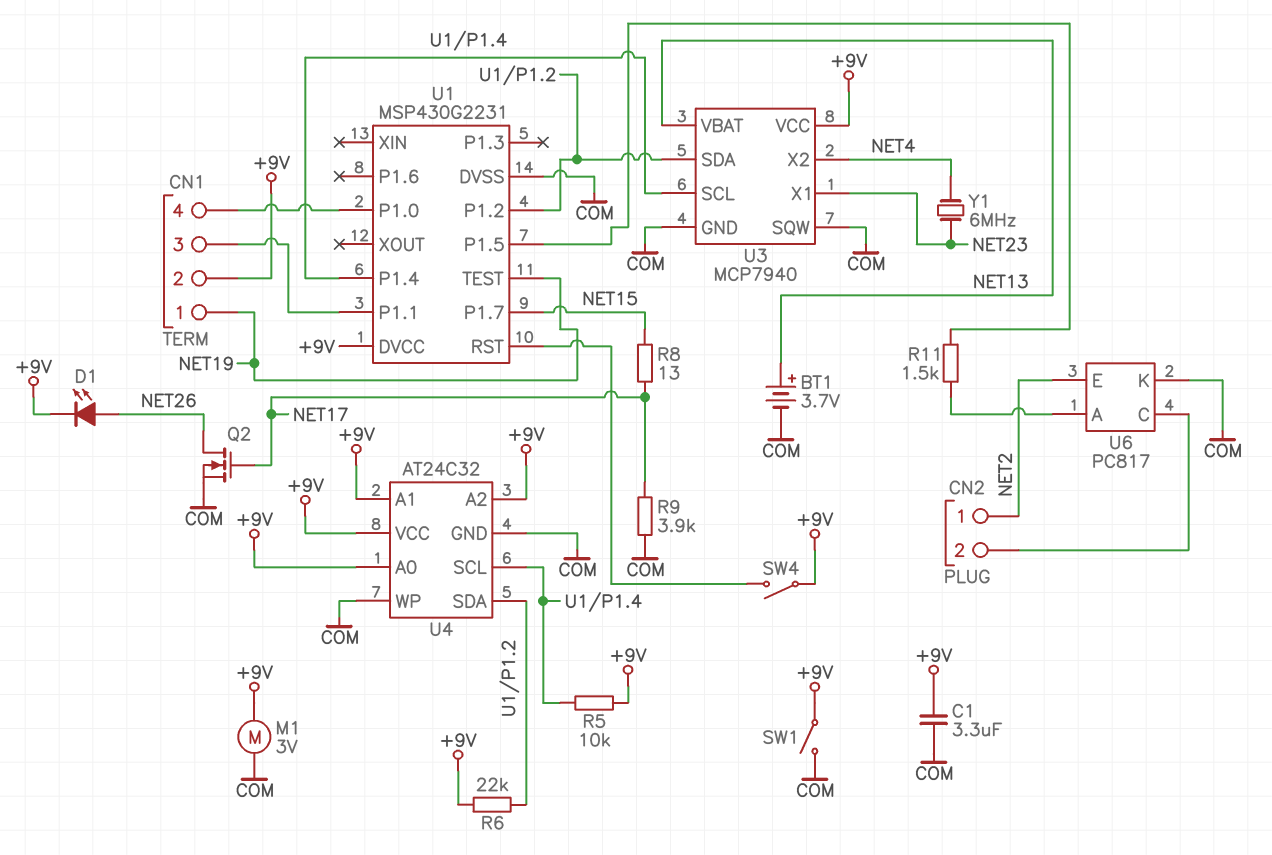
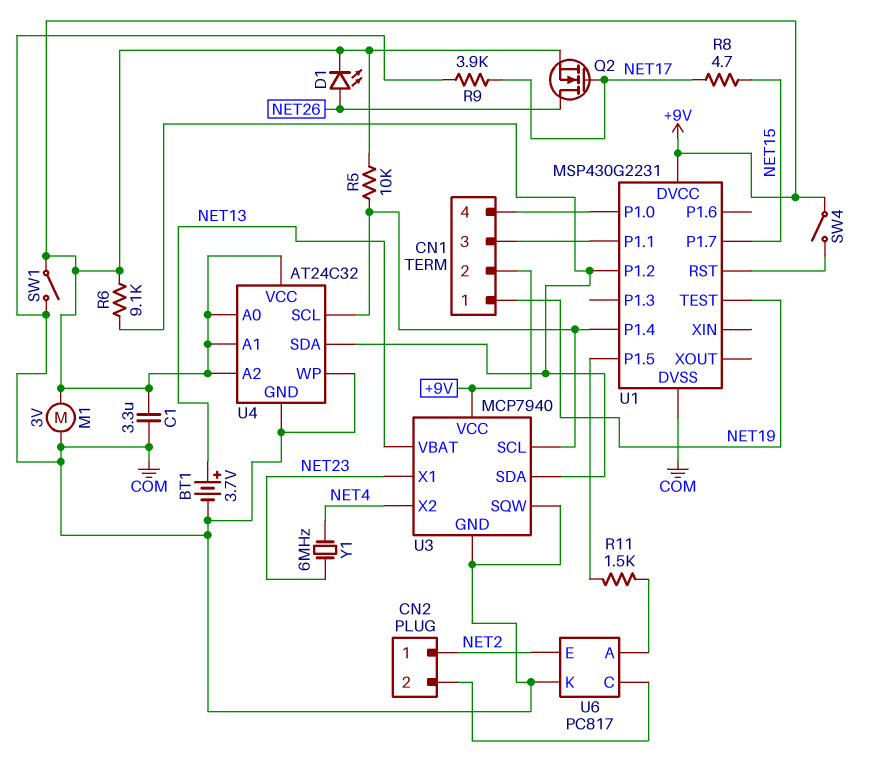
Q2: NMOS (G NET17, D NET26, S COM) -> NMOS (G NET17, D NET26, S +9V)
R6: 22k (+9V, U1/P1.2) -> 9.1k (+9V, U1/P1.2)
R8: 13 (NET15, NET17) -> 4.7 (NET15, NET17)

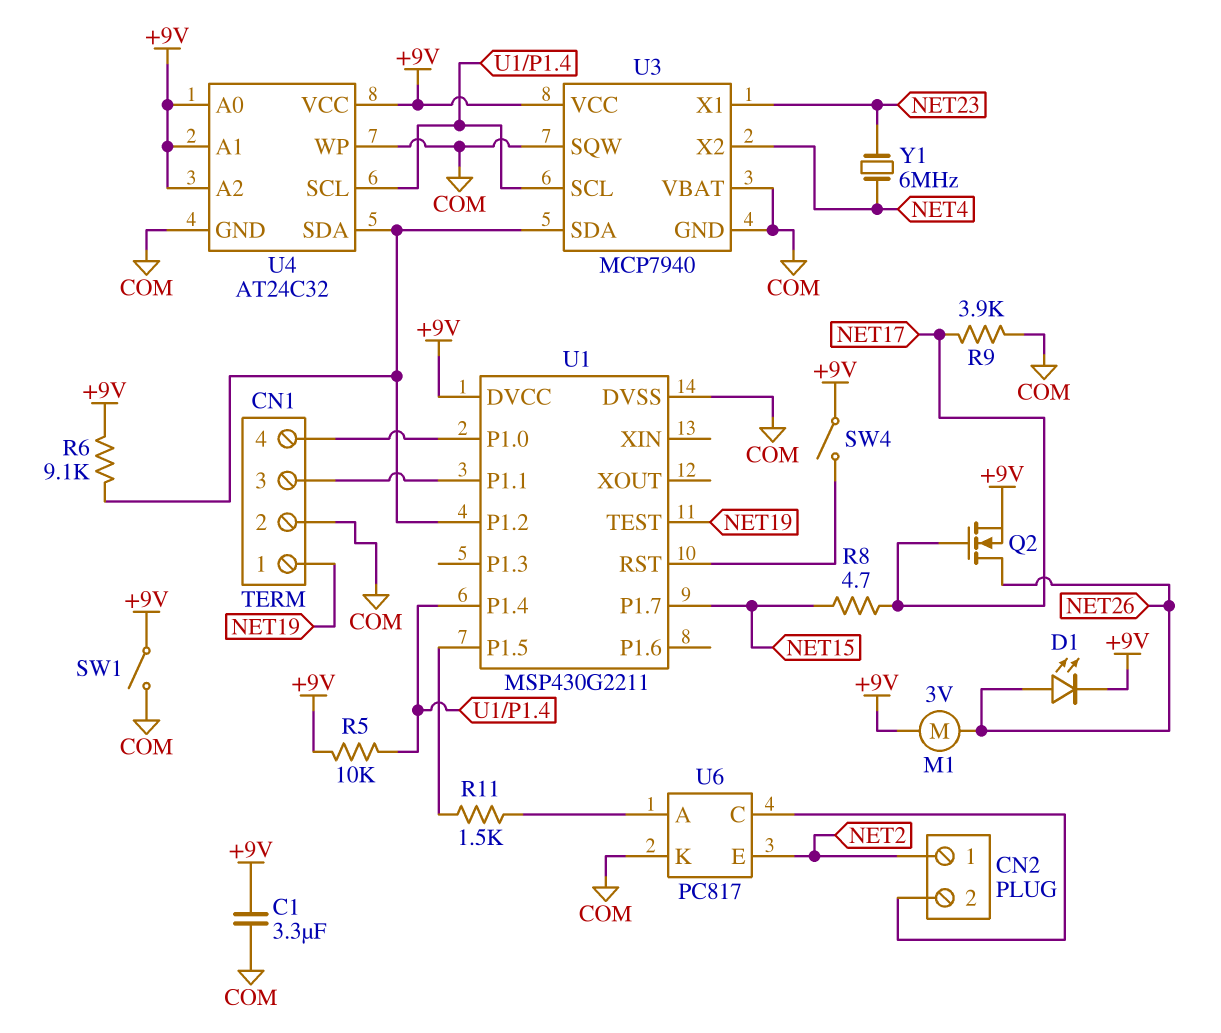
BT1: 3.7V (plus NET13, minus COM) -> none
CN1 pin 2: +9V -> COM
M1: motor 3V (+9V, COM) -> motor 3V (+9V, NET26)
U1: MSP430G2231 -> MSP430G2211
U3 pin VBAT: NET13 -> COM

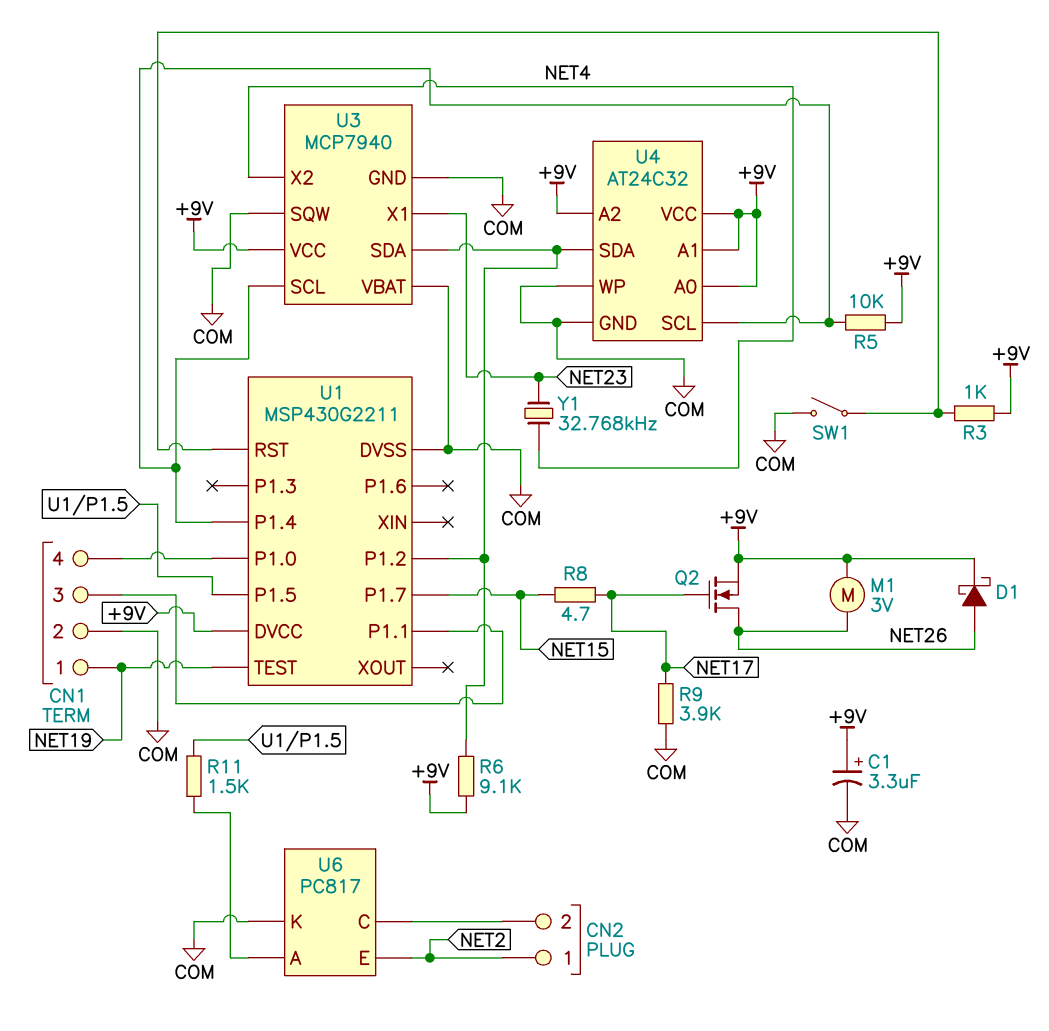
C1: 3.3uF (+9V, COM) -> 3.3uF (plus +9V, minus COM)
D1: LED (A NET26, K +9V) -> schottky (A NET26, K +9V)
R3: none -> 1k (+9V, U1/RST)
SW1: switch (+9V, COM) -> switch (COM, U1/RST)
SW4: switch (+9V, U1/RST) -> none
Y1: 6MHz (NET4, NET23) -> 32.768kHz (NET4, NET23)

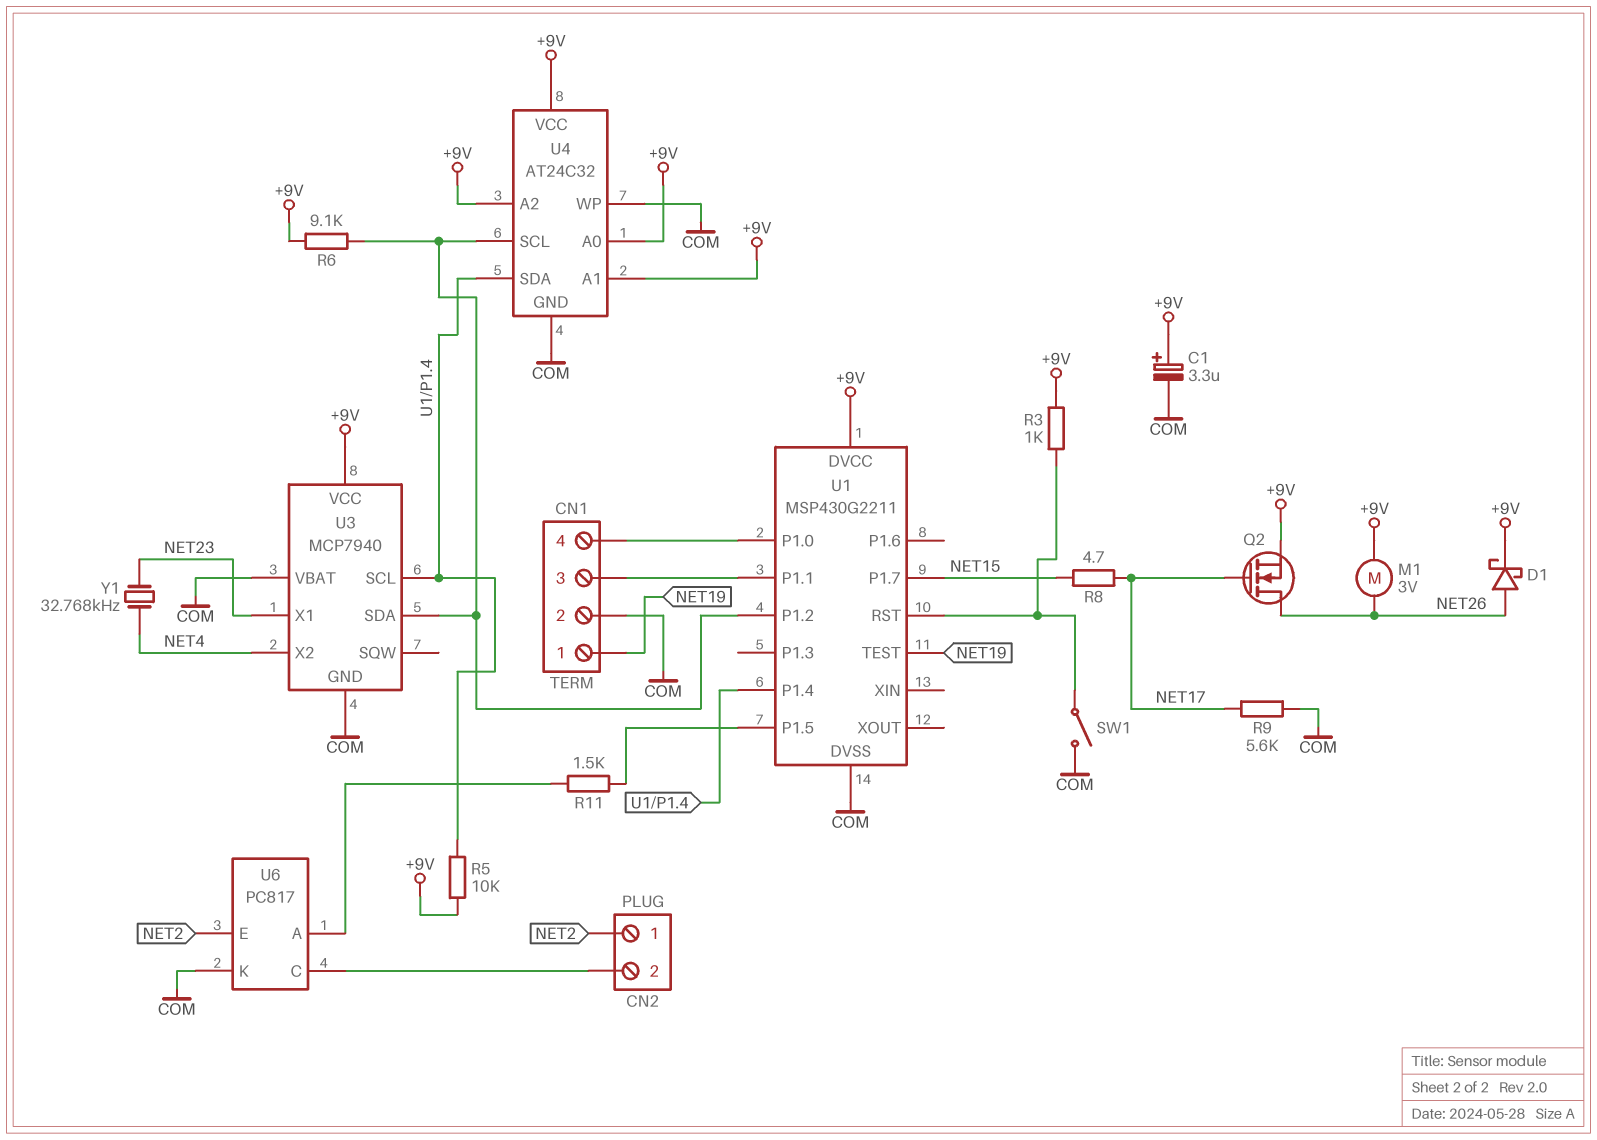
R9: 3.9k (COM, NET17) -> 5.6k (COM, NET17)
U3 pin SQW: COM -> none
U4 pin SCL: U1/P1.4 -> U1/P1.2
U4 pin SDA: U1/P1.2 -> U1/P1.4

